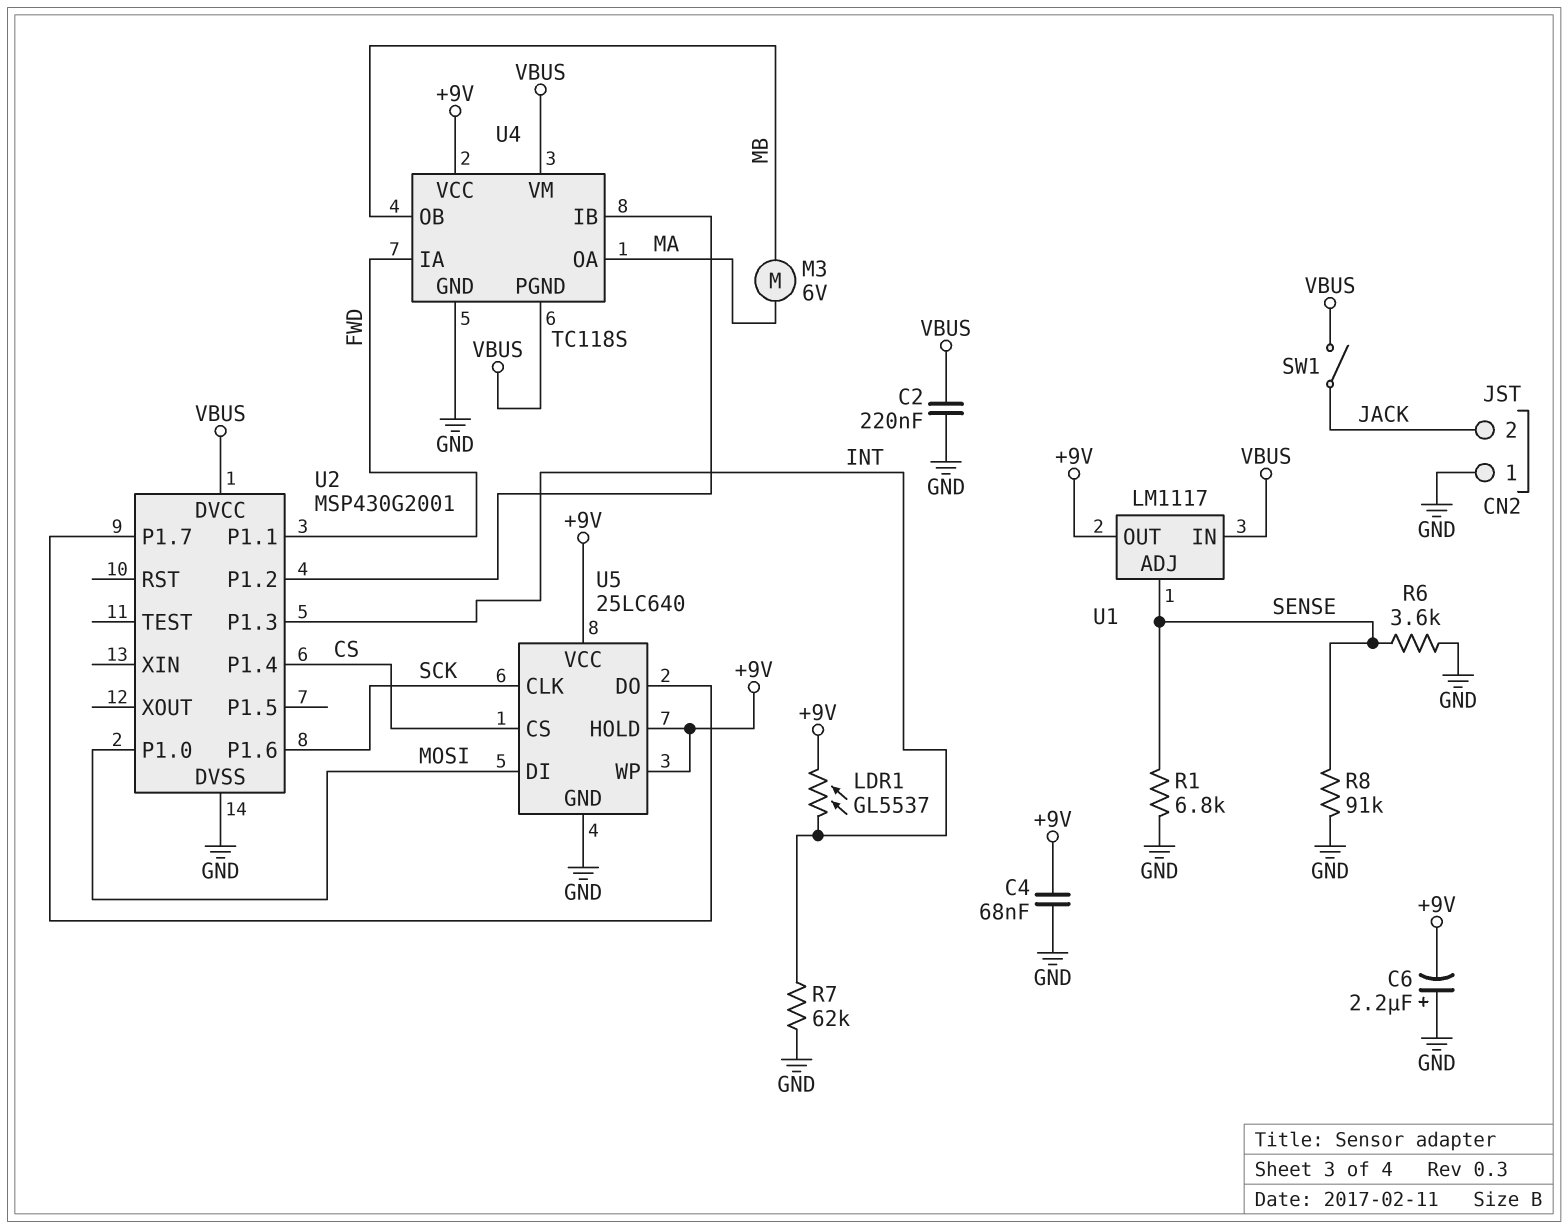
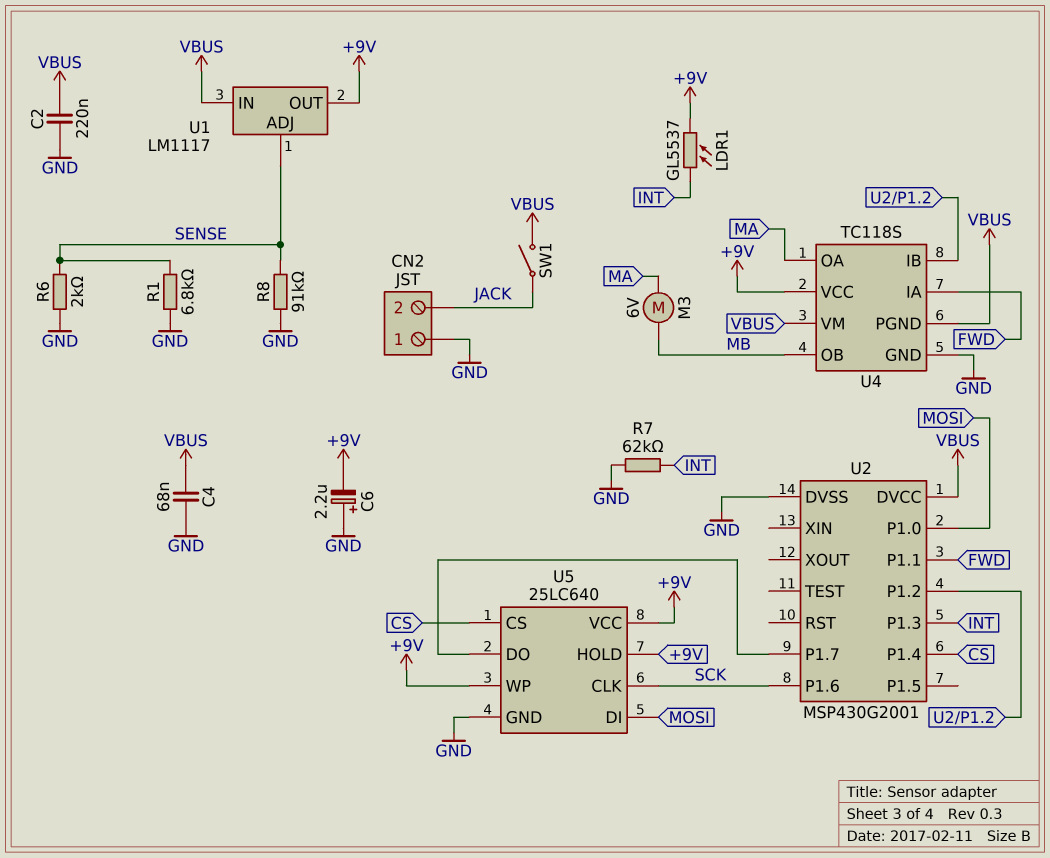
C4: 68nF (+9V, GND) -> 68nF (GND, VBUS)
R6: 3.6k (GND, SENSE) -> 2k (GND, SENSE)

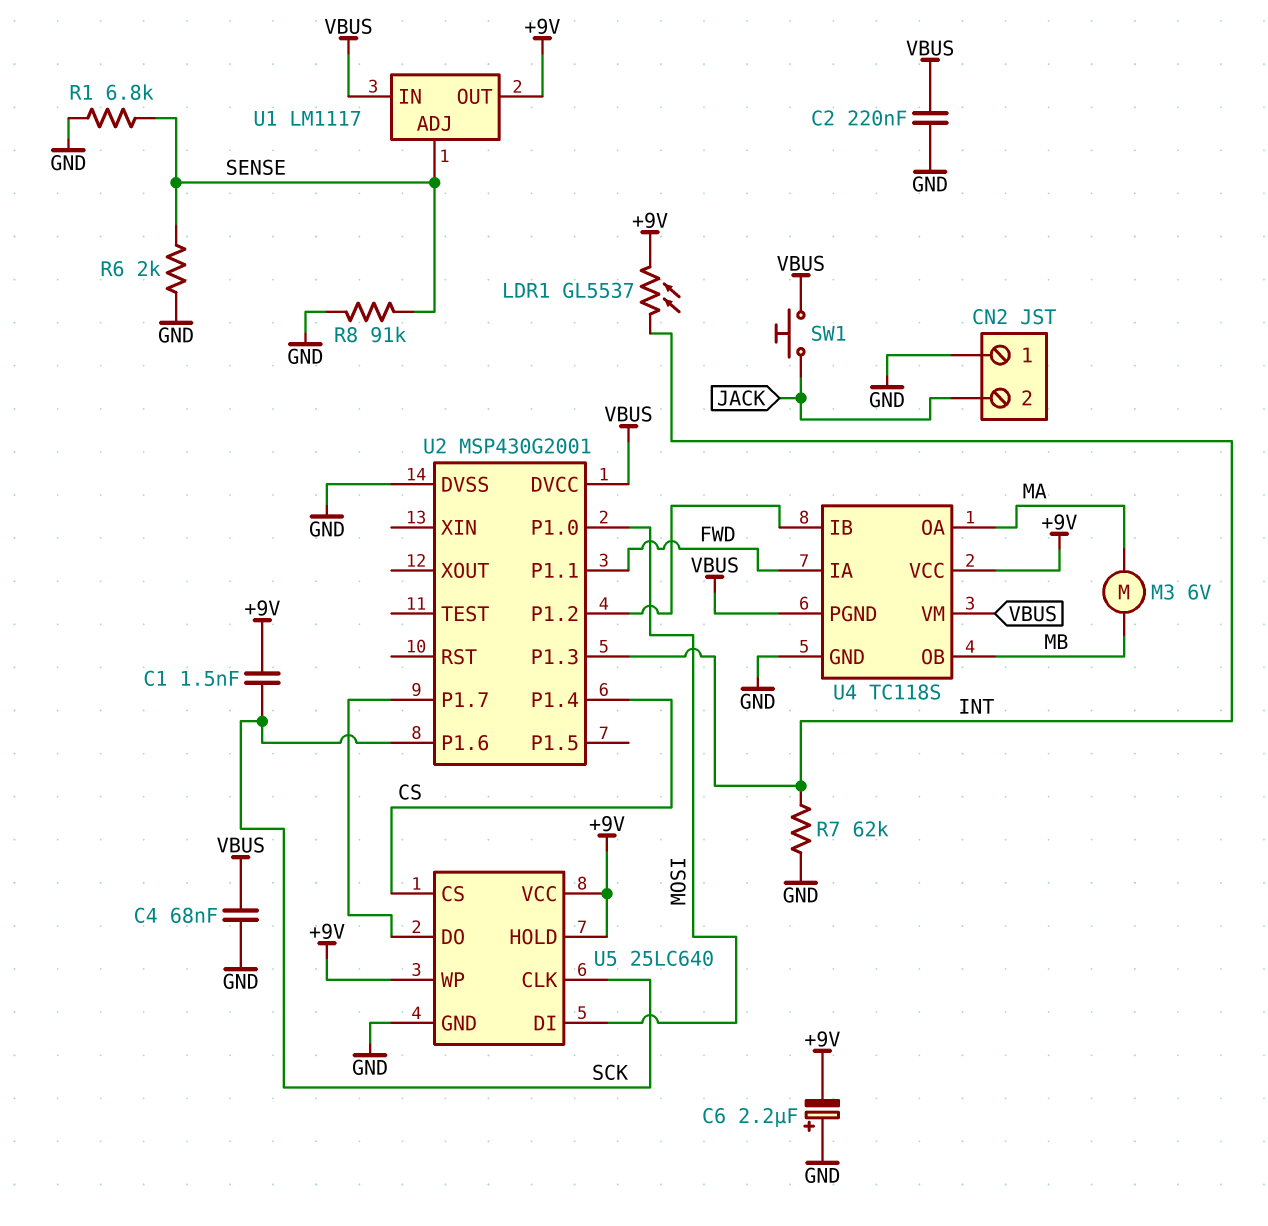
C1: none -> 1.5nF (+9V, SCK)
SW1: switch (JACK, VBUS) -> button (JACK, VBUS)

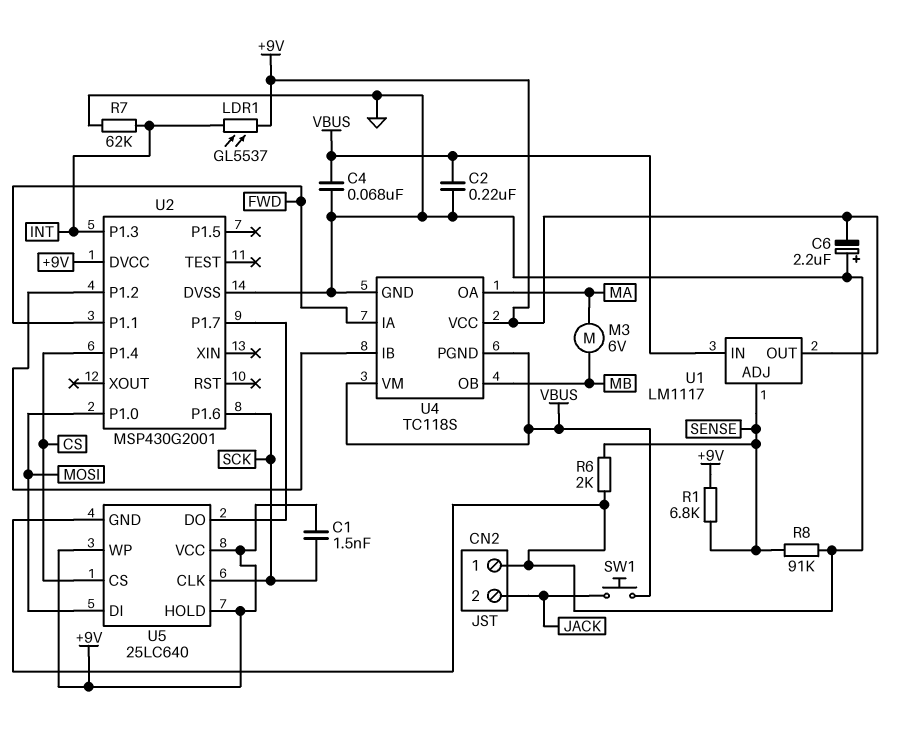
R1: 6.8k (GND, SENSE) -> 6.8k (+9V, SENSE)
U2 pin DVCC: VBUS -> +9V

